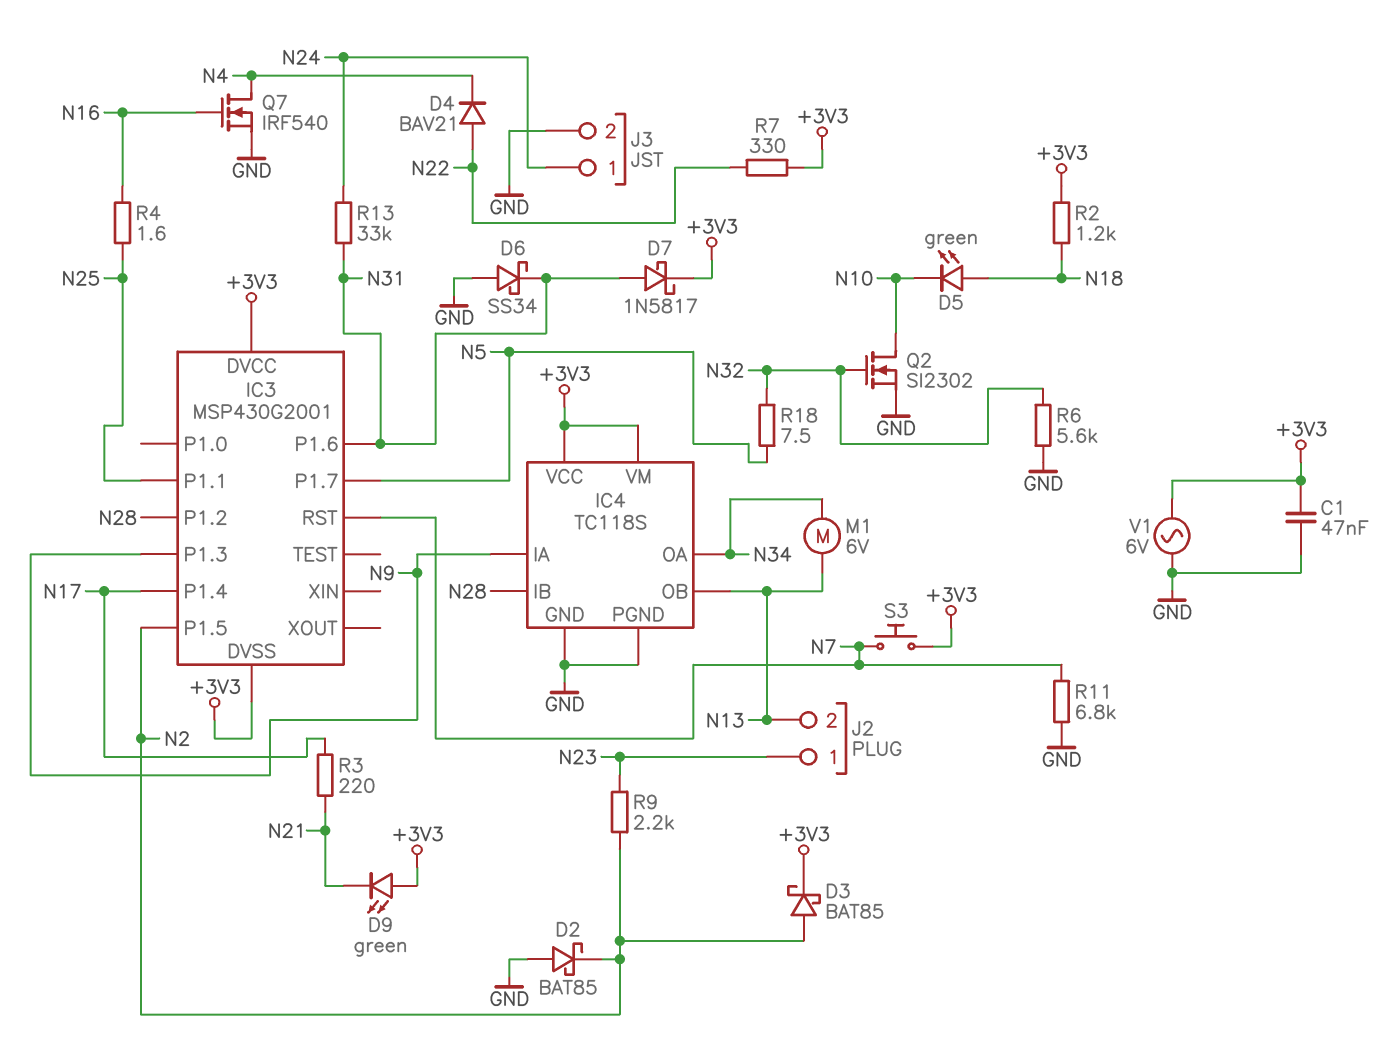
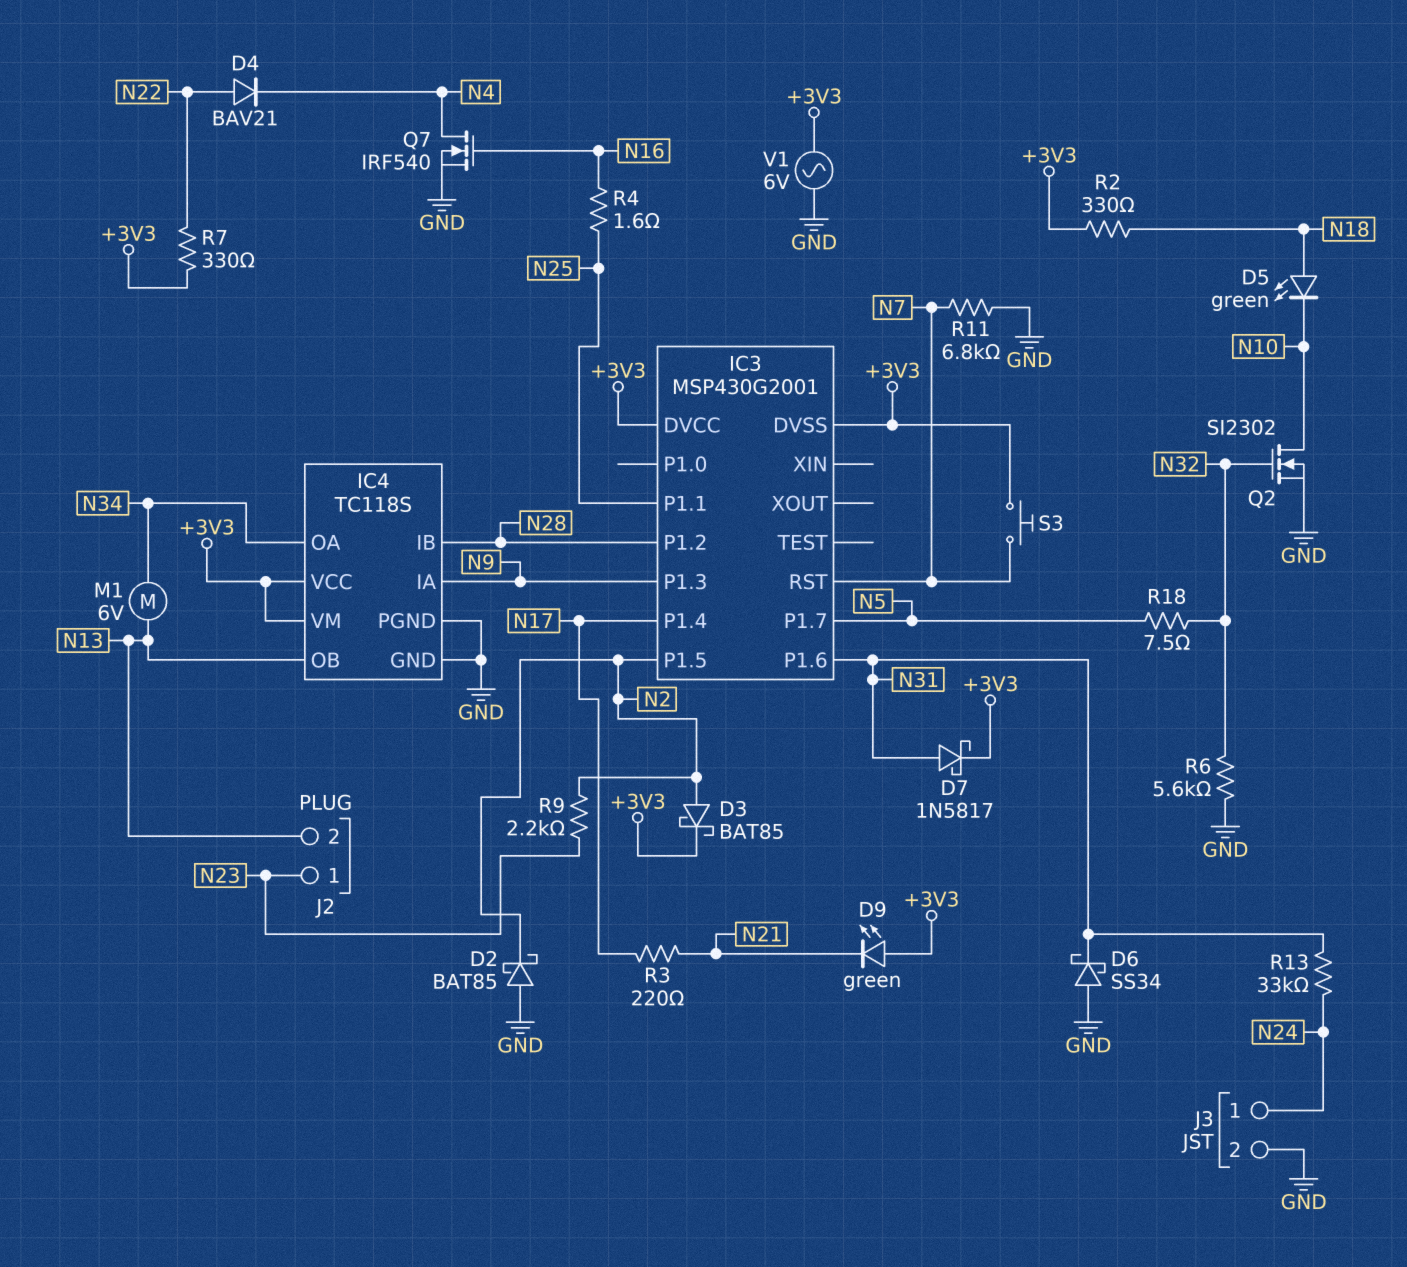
C1: 47nF (+3V3, GND) -> none
R2: 1.2k (+3V3, N18) -> 330 (+3V3, N18)

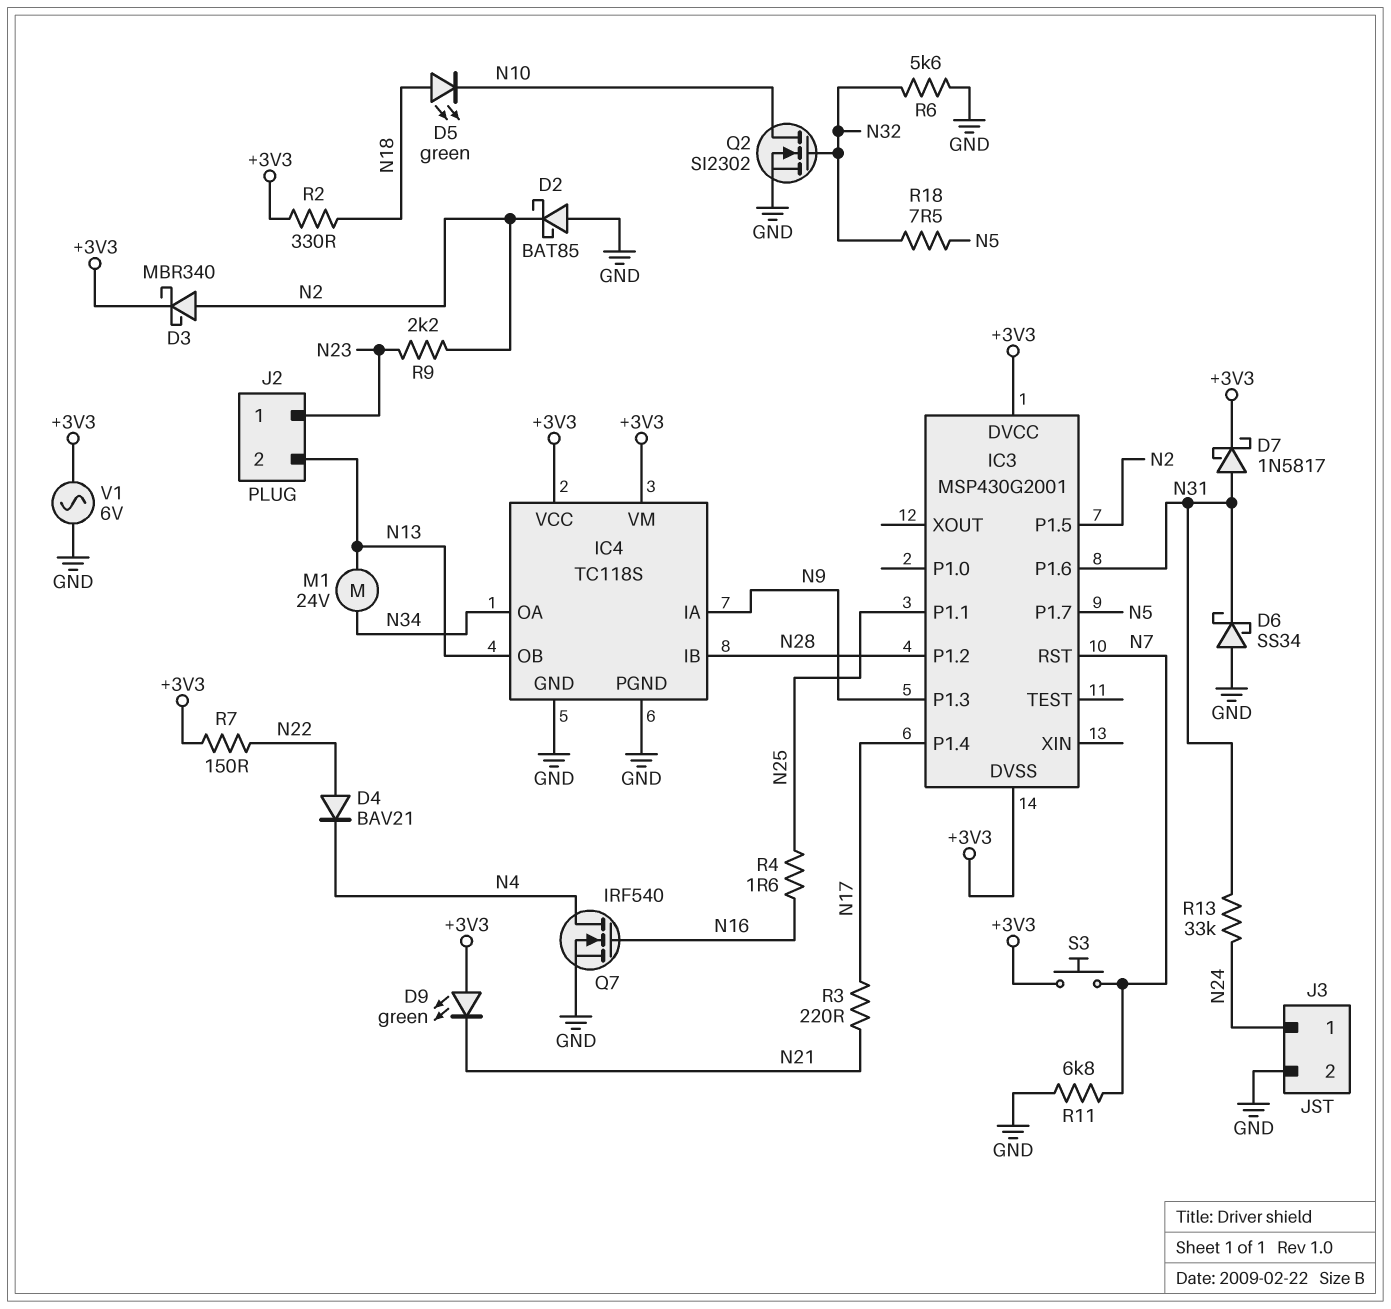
D3: schottky BAT85 (A N2, K +3V3) -> schottky MBR340 (A N2, K +3V3)
M1: motor 6V (N13, N34) -> motor 24V (N13, N34)
R7: 330 (+3V3, N22) -> 150 (+3V3, N22)

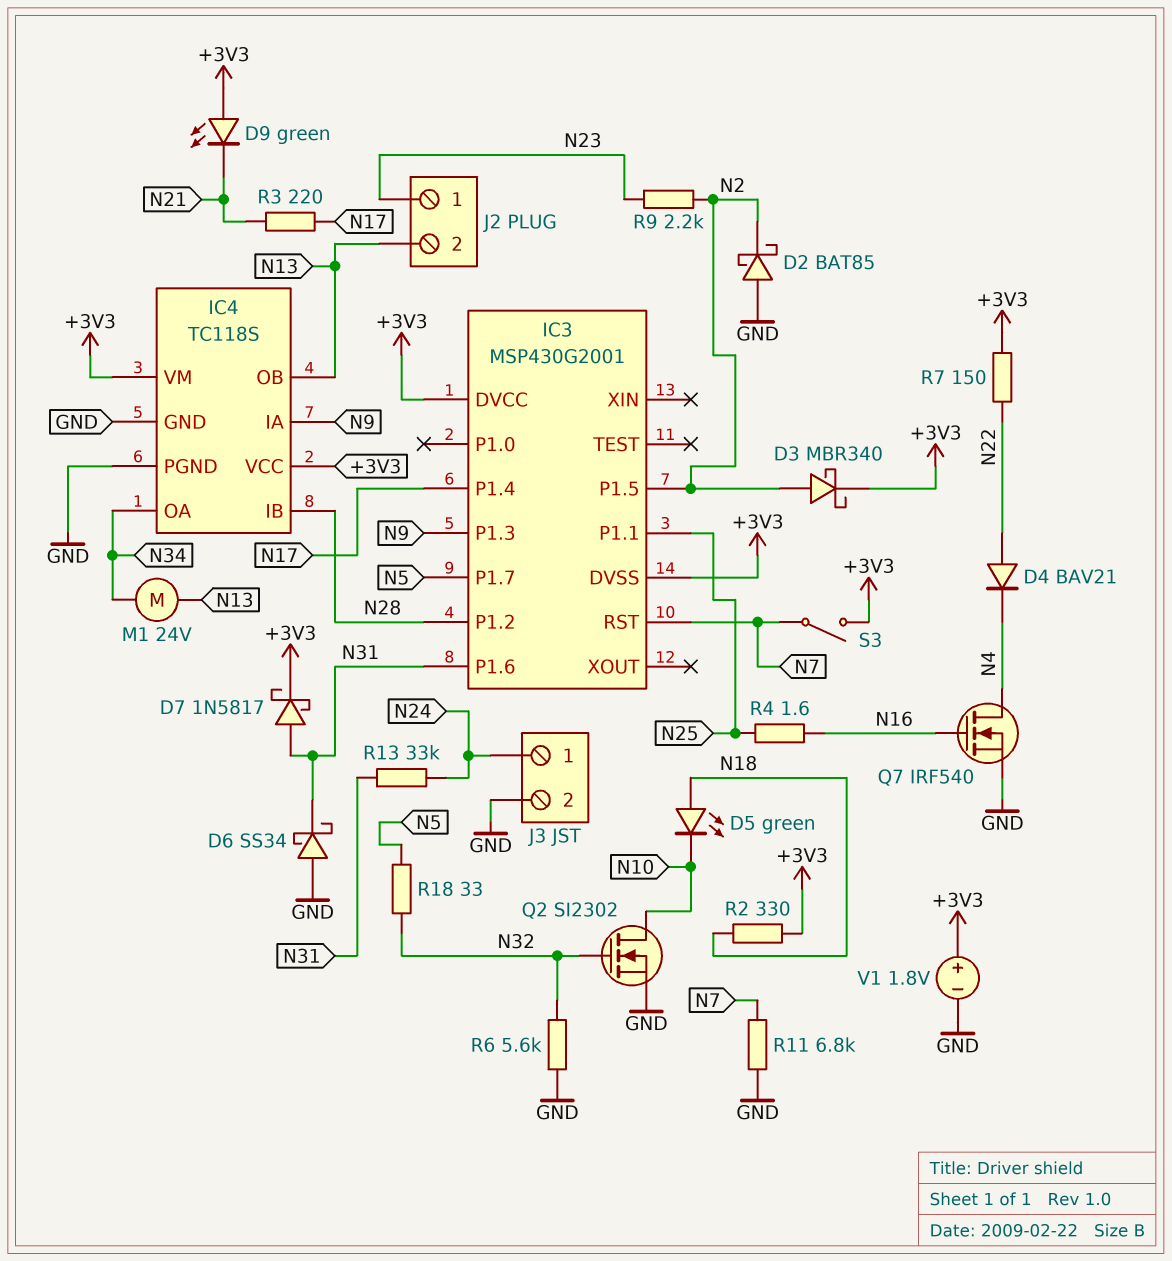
R18: 7.5 (N5, N32) -> 33 (N5, N32)
S3: button (+3V3, N7) -> switch (+3V3, N7)
V1: AC 6V (+3V3, GND) -> 1.8V (plus +3V3, minus GND)

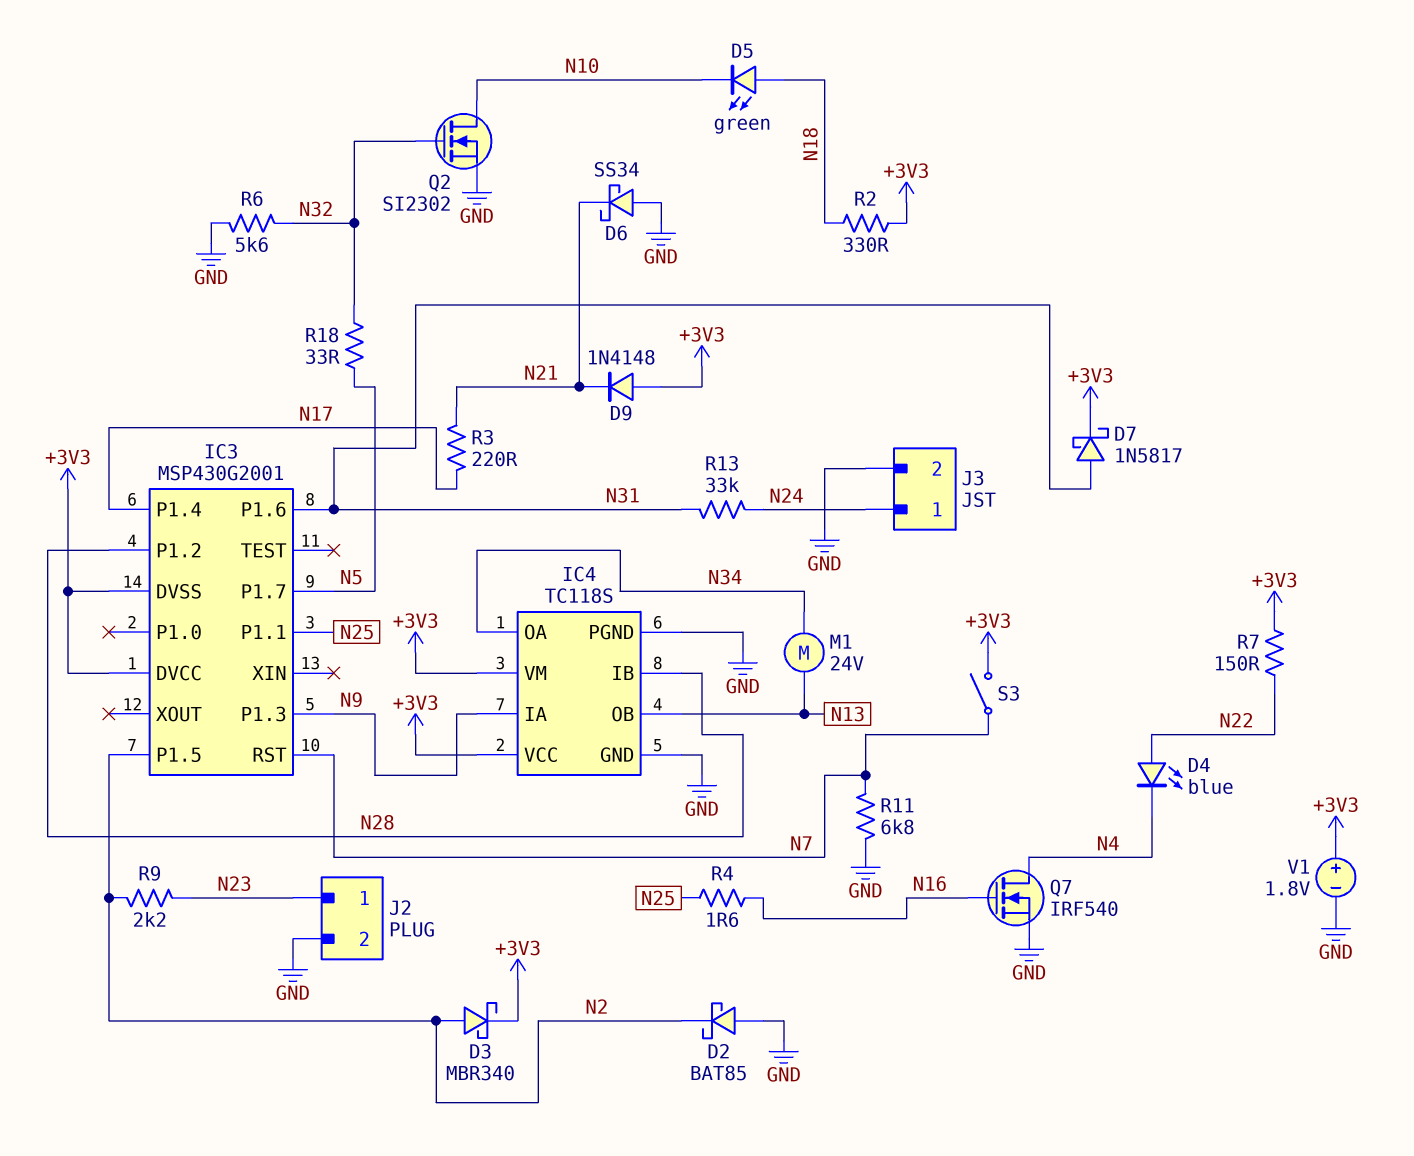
D4: diode BAV21 (A N22, K N4) -> LED blue (A N22, K N4)
D6: schottky SS34 (A GND, K N31) -> schottky SS34 (A GND, K N21)
D9: LED green (A +3V3, K N21) -> diode 1N4148 (A +3V3, K N21)
J2 pin 2: N13 -> GND

